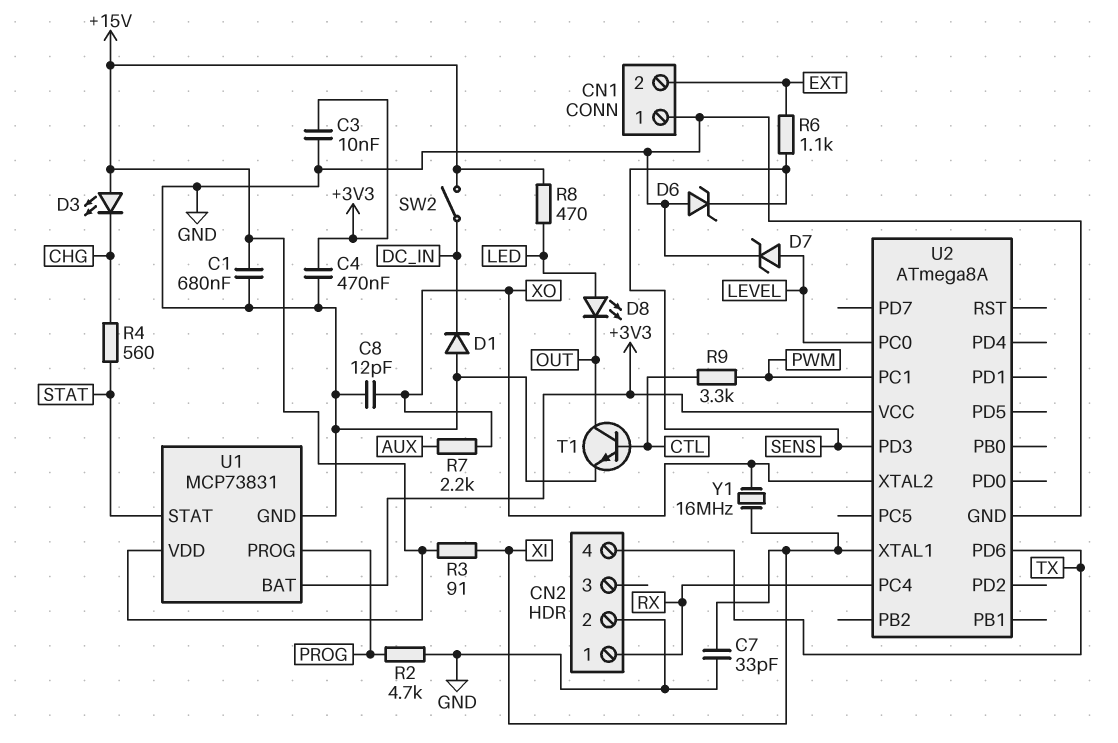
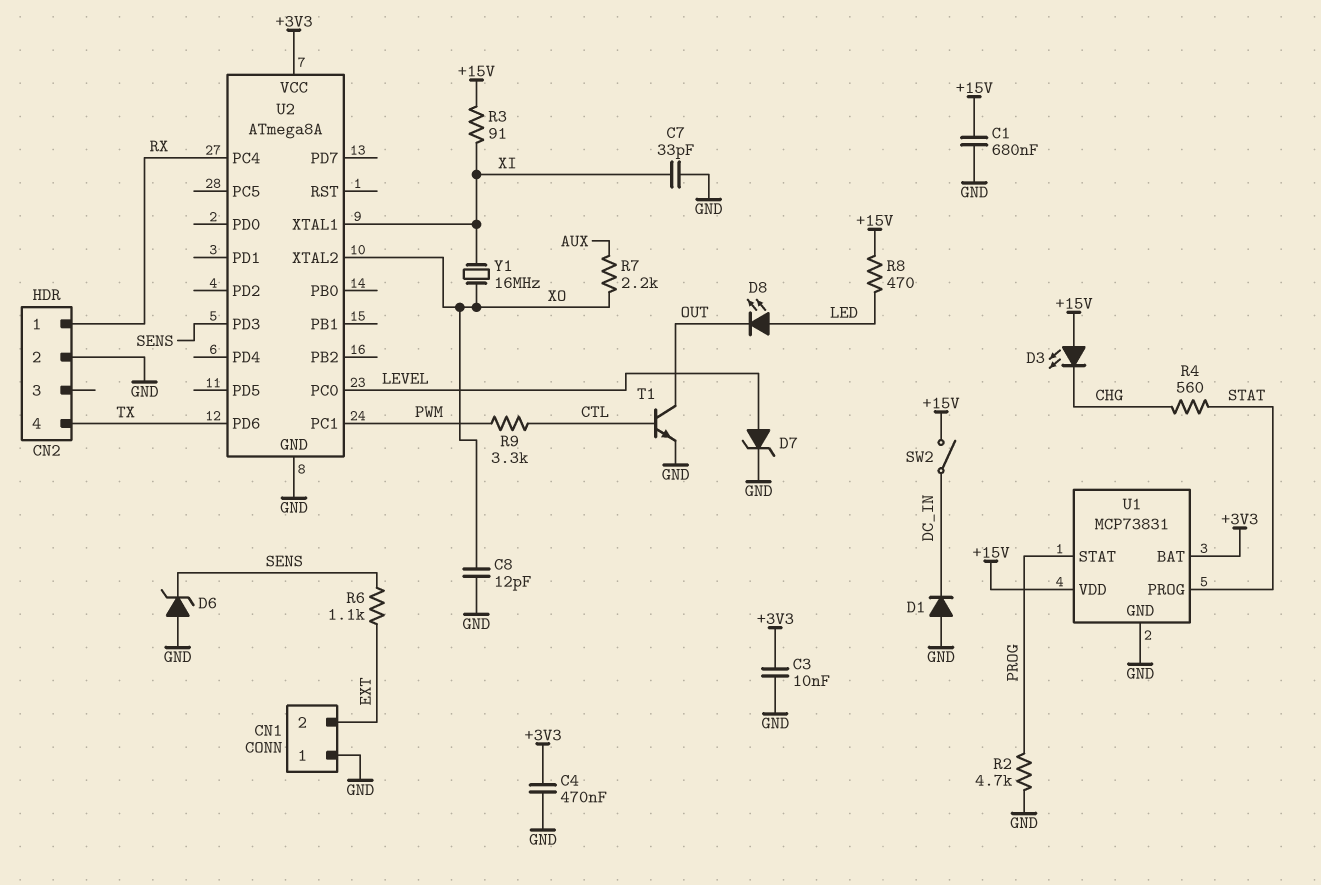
U1 pin PROG: PROG -> STAT
U1 pin STAT: STAT -> PROG

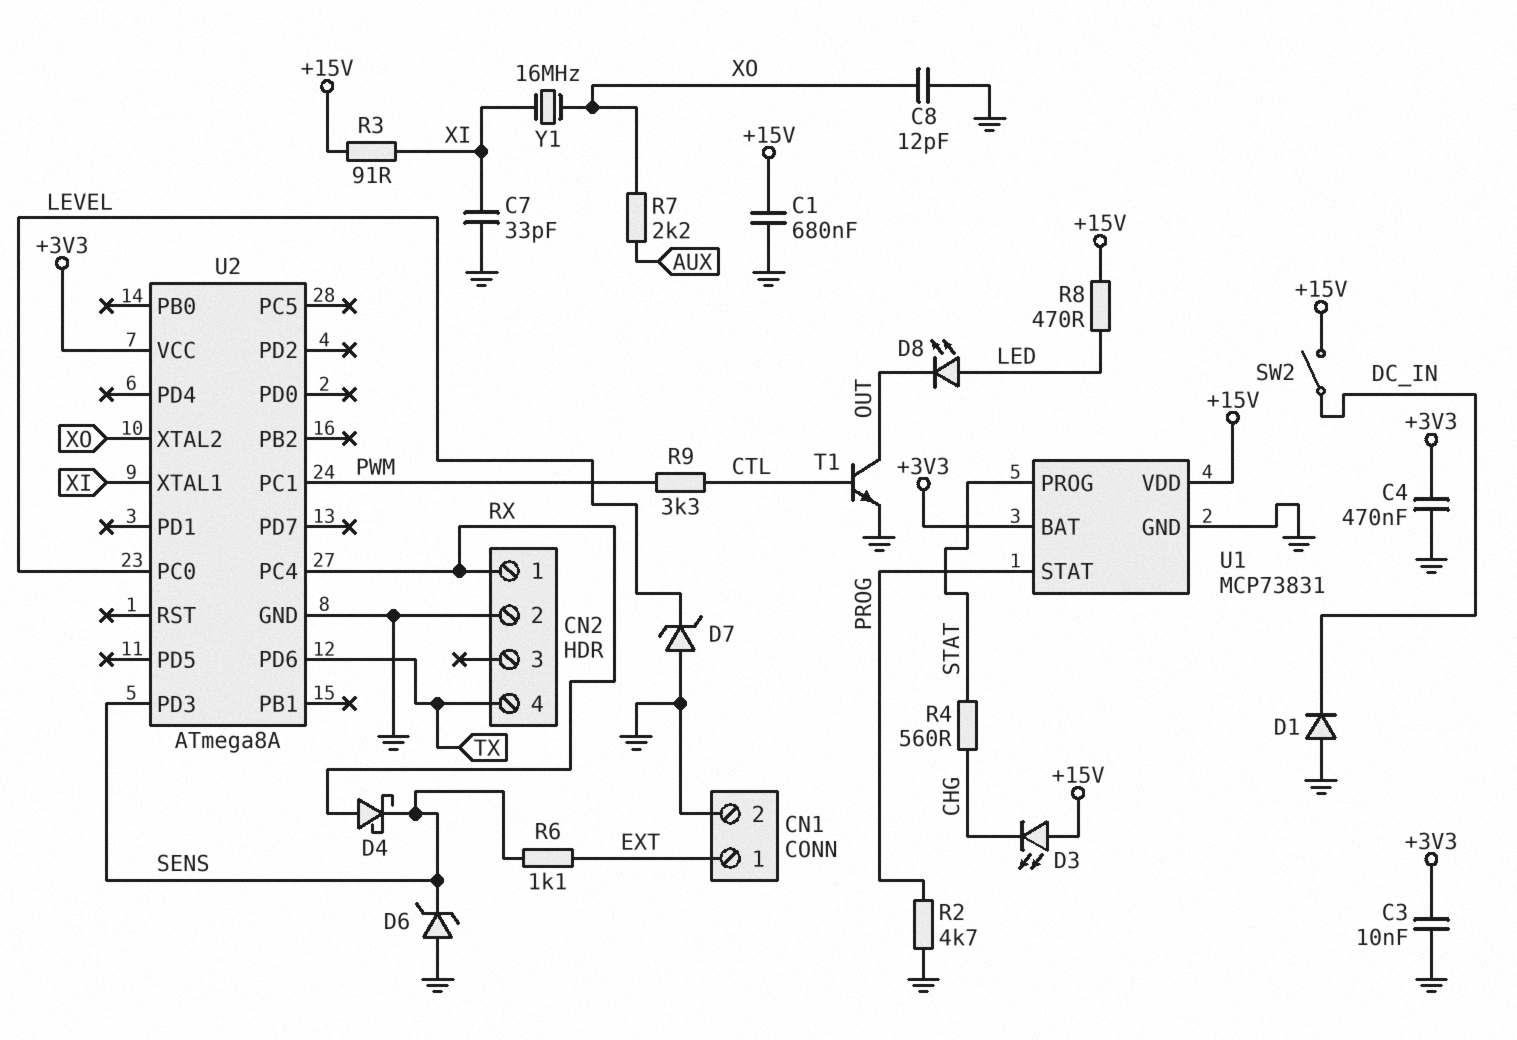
CN1 pin 1: GND -> EXT
CN1 pin 2: EXT -> GND
D4: none -> schottky (A RX, K SENS)
D7: zener (A LEVEL, K GND) -> zener (A GND, K LEVEL)

